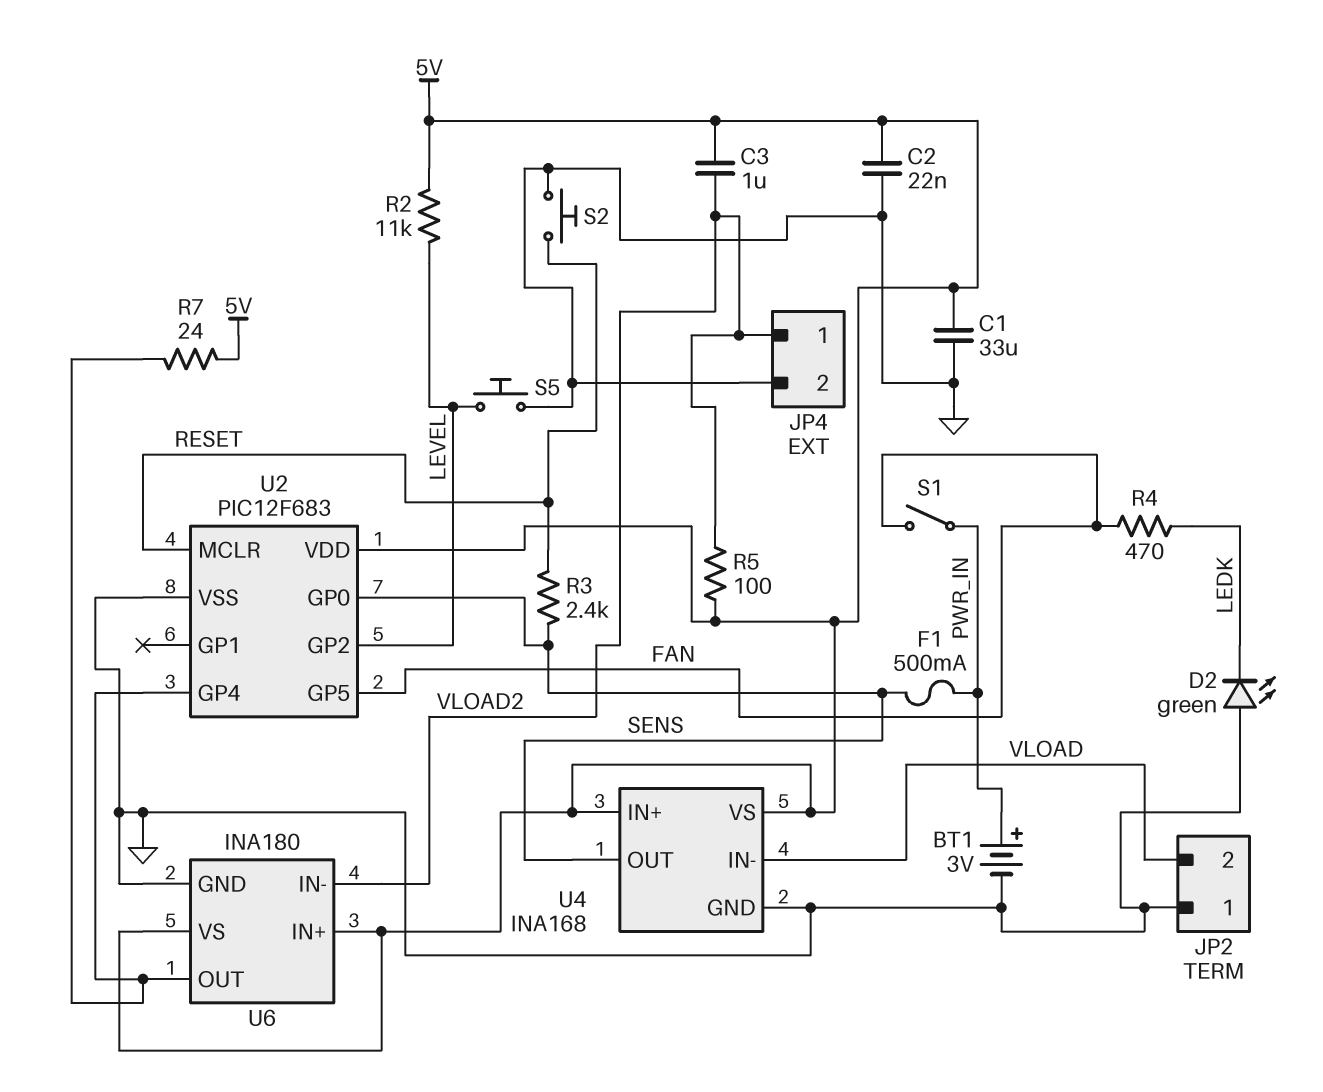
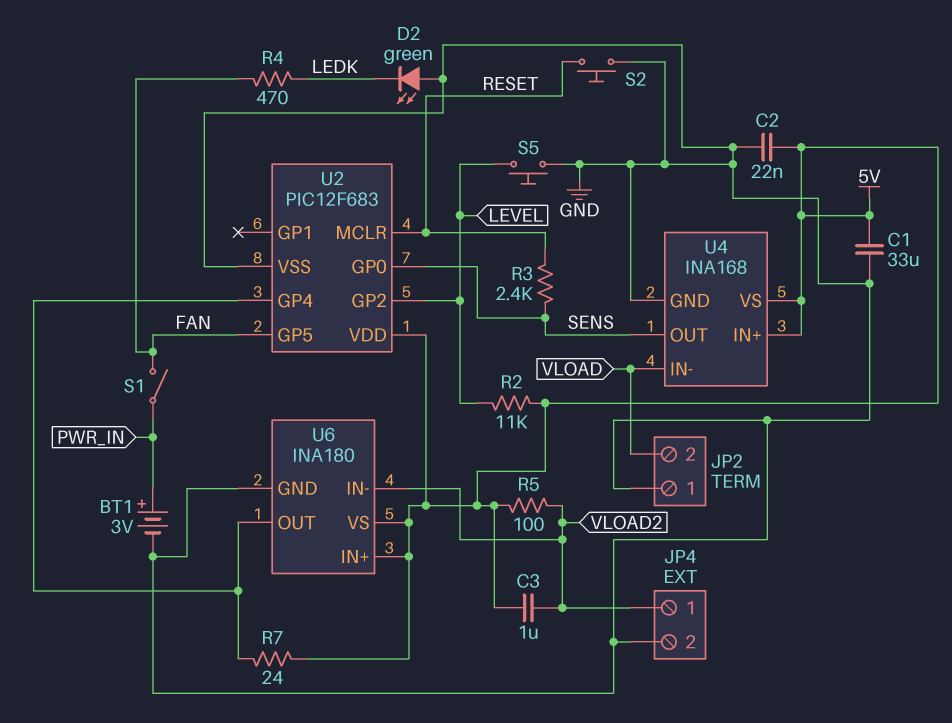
F1: 500mA (PWR_IN, SENS) -> none

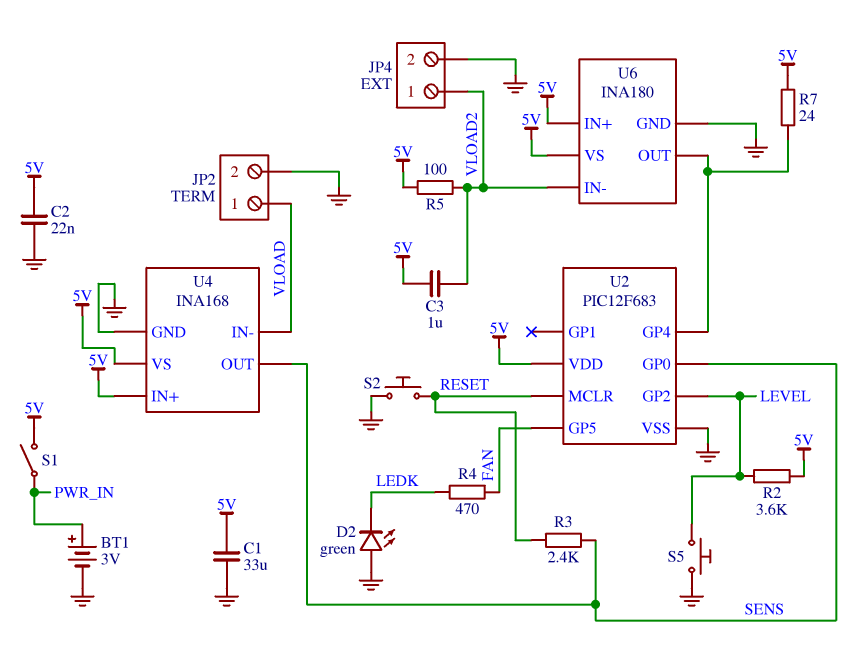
JP2 pin 1: GND -> VLOAD
JP2 pin 2: VLOAD -> GND
R2: 11k (5V, LEVEL) -> 3.6k (5V, LEVEL)
S1: switch (FAN, PWR_IN) -> switch (5V, PWR_IN)

